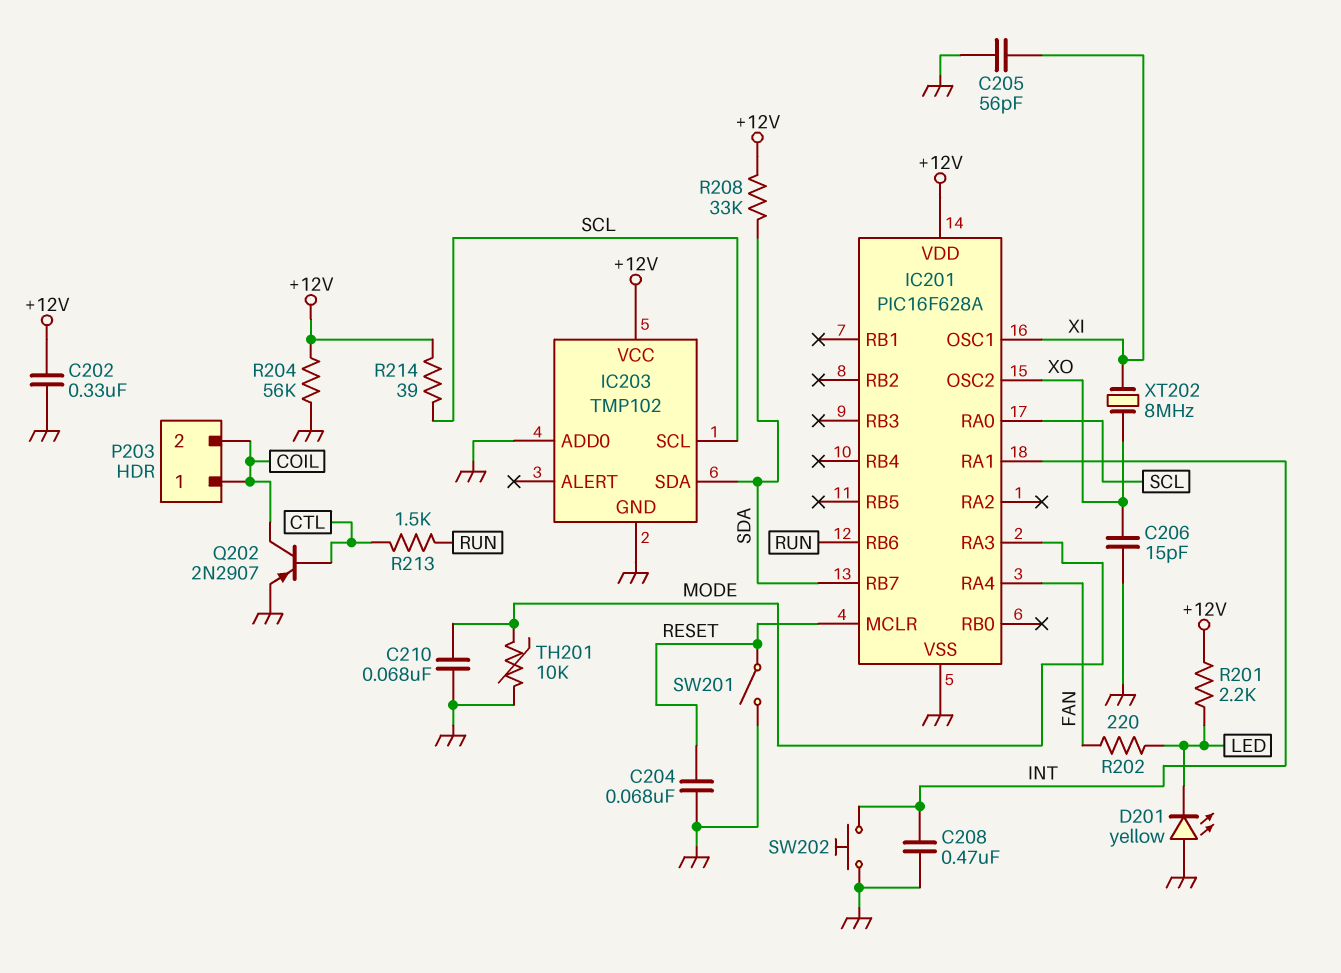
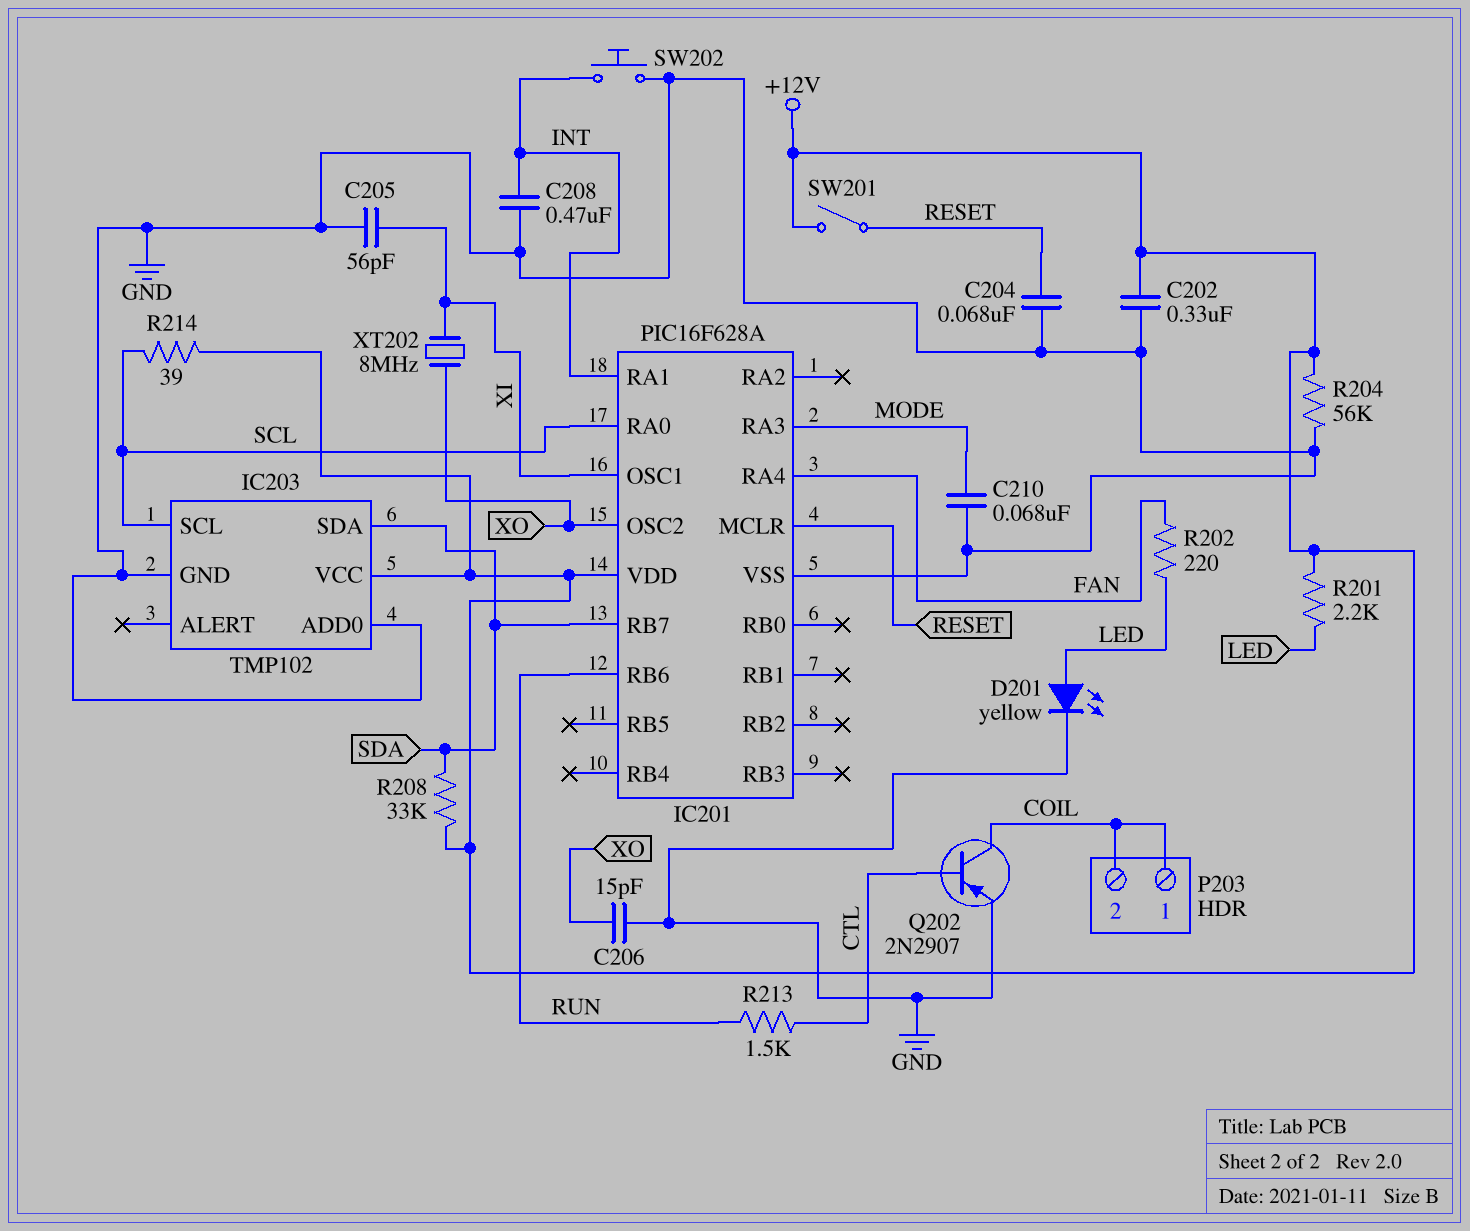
D201: LED yellow (A GND, K LED) -> LED yellow (A LED, K GND)
SW201: switch (GND, RESET) -> switch (+12V, RESET)
TH201: 10k (GND, MODE) -> none

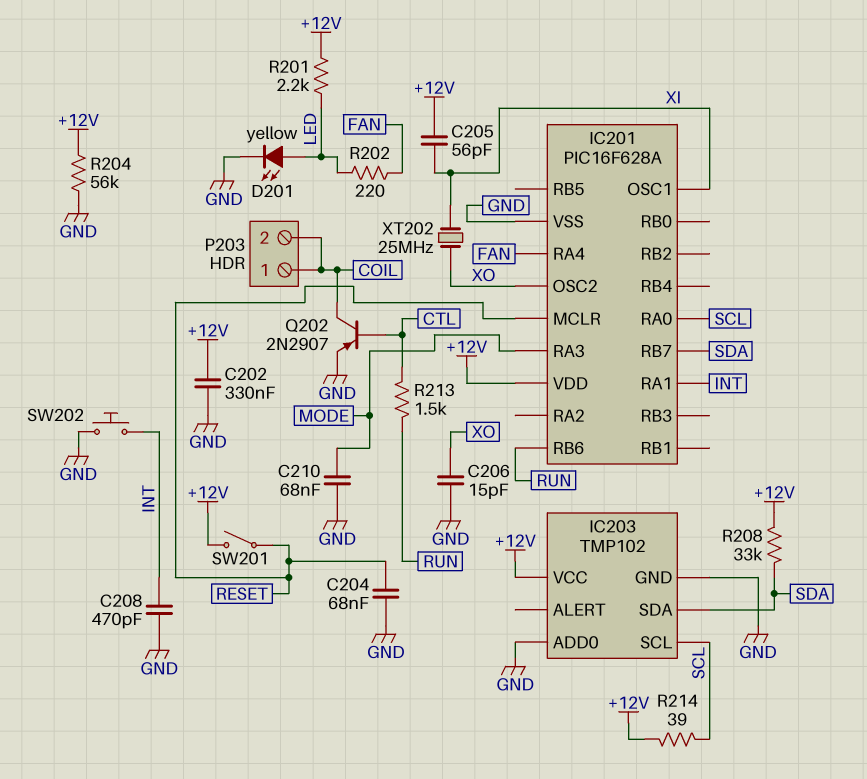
C205: 56pF (GND, XI) -> 56pF (+12V, XI)
C208: 470nF (GND, INT) -> 470pF (GND, INT)
XT202: 8MHz (XI, XO) -> 25MHz (XI, XO)

